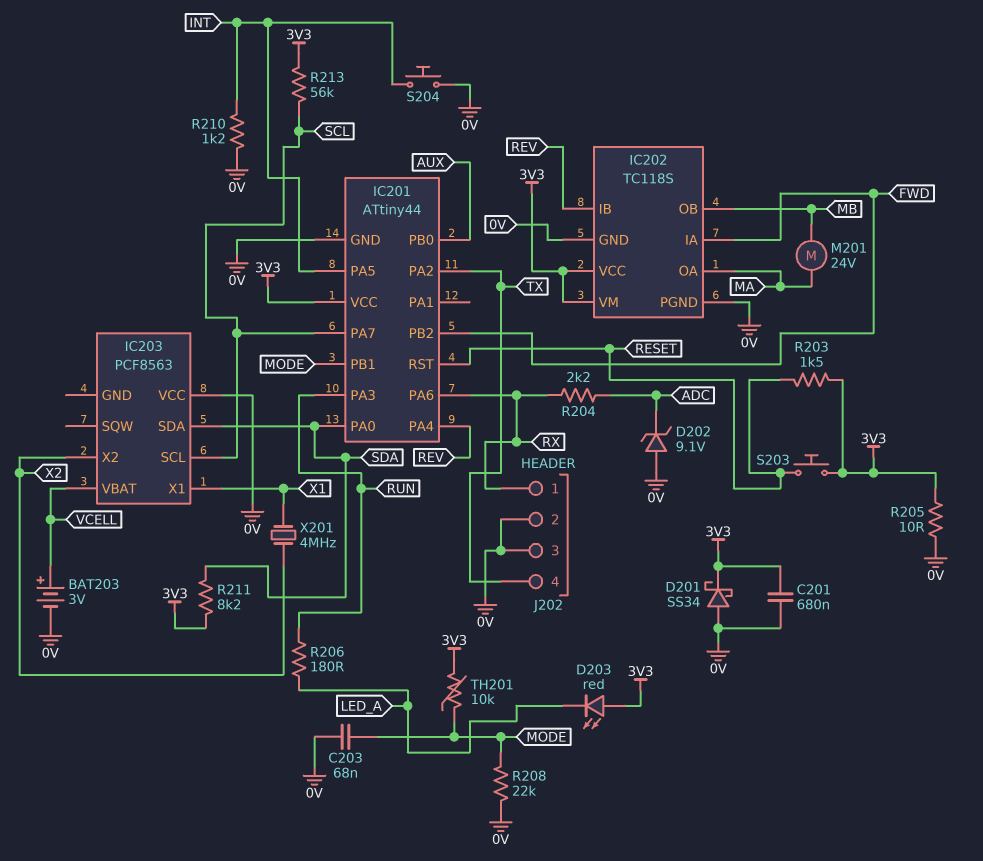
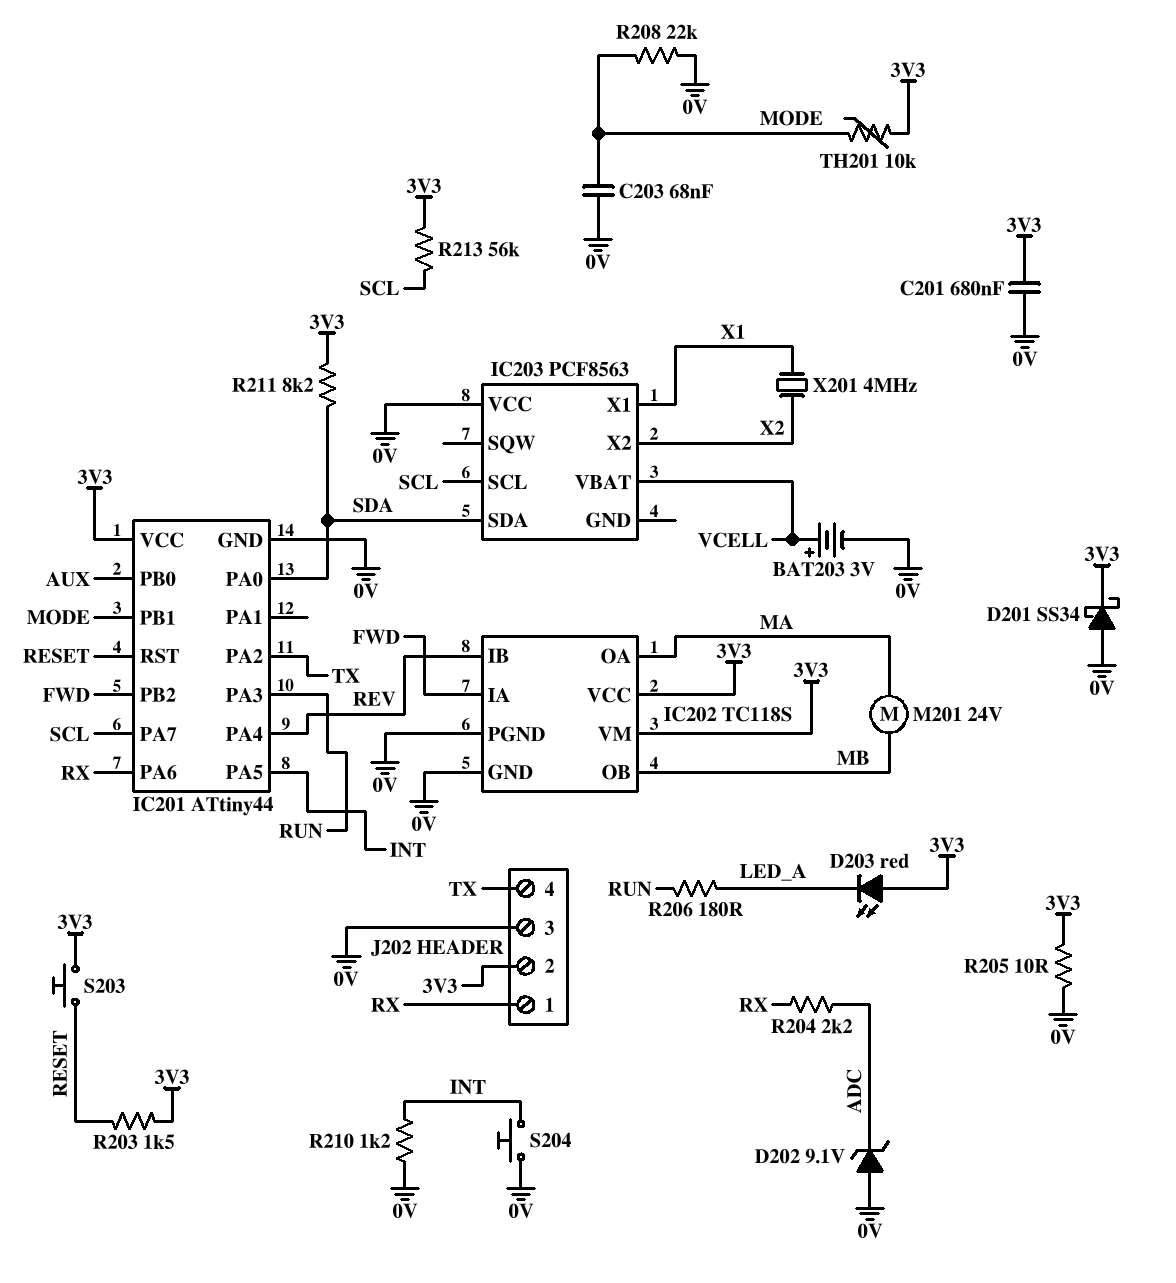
J202 pin 2: 0V -> 3V3

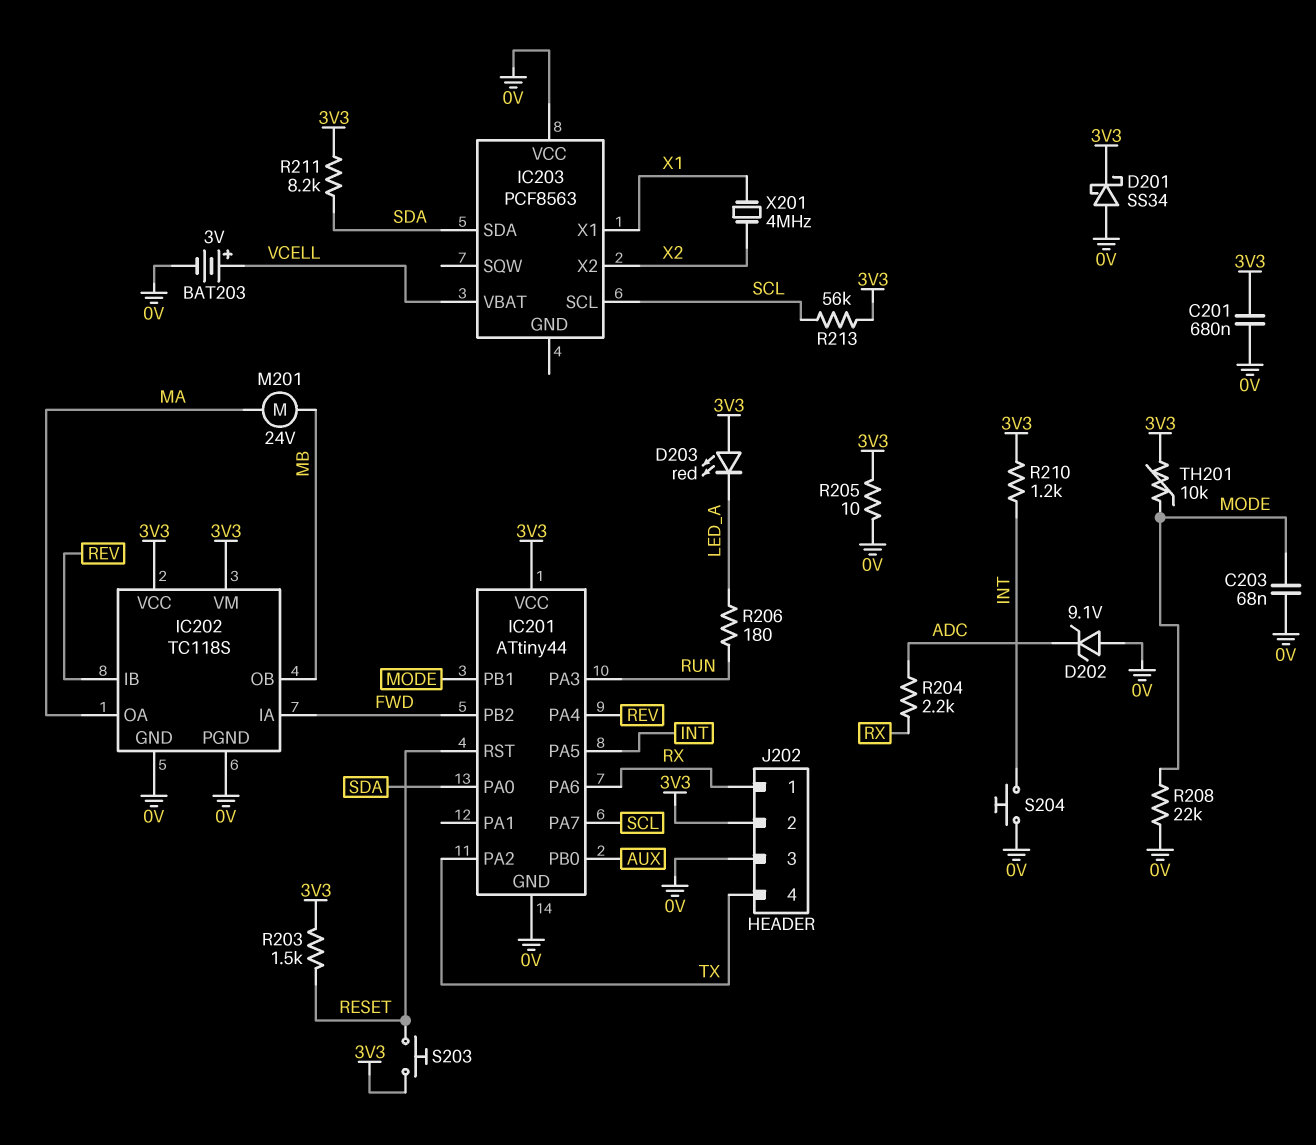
R210: 1.2k (0V, INT) -> 1.2k (3V3, INT)

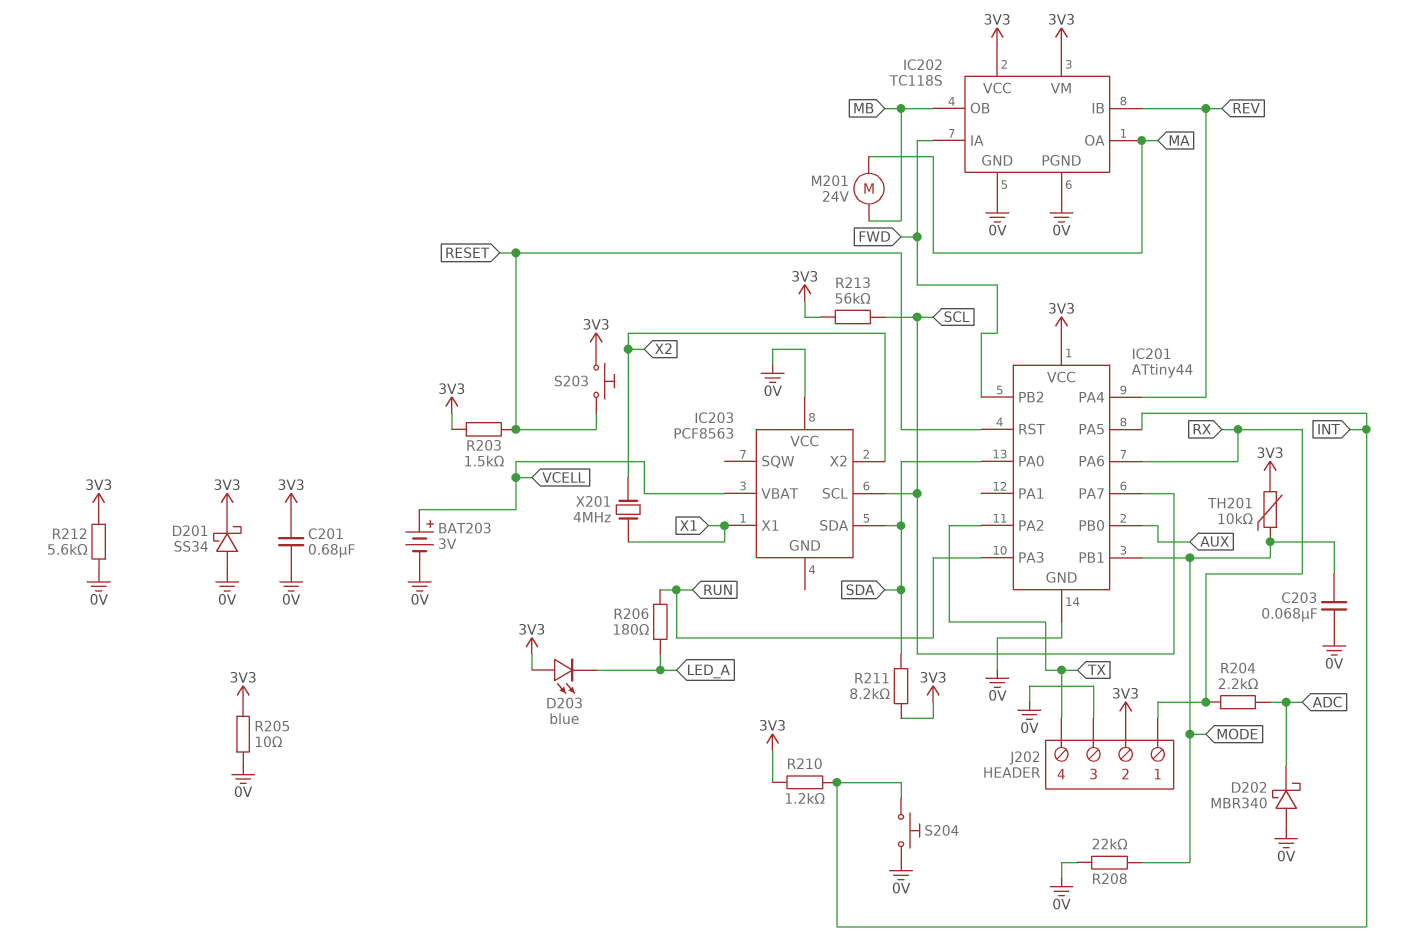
D202: zener 9.1V (A 0V, K ADC) -> schottky MBR340 (A 0V, K ADC)
D203: LED red (A 3V3, K LED_A) -> LED blue (A 3V3, K LED_A)
R212: none -> 5.6k (0V, 3V3)

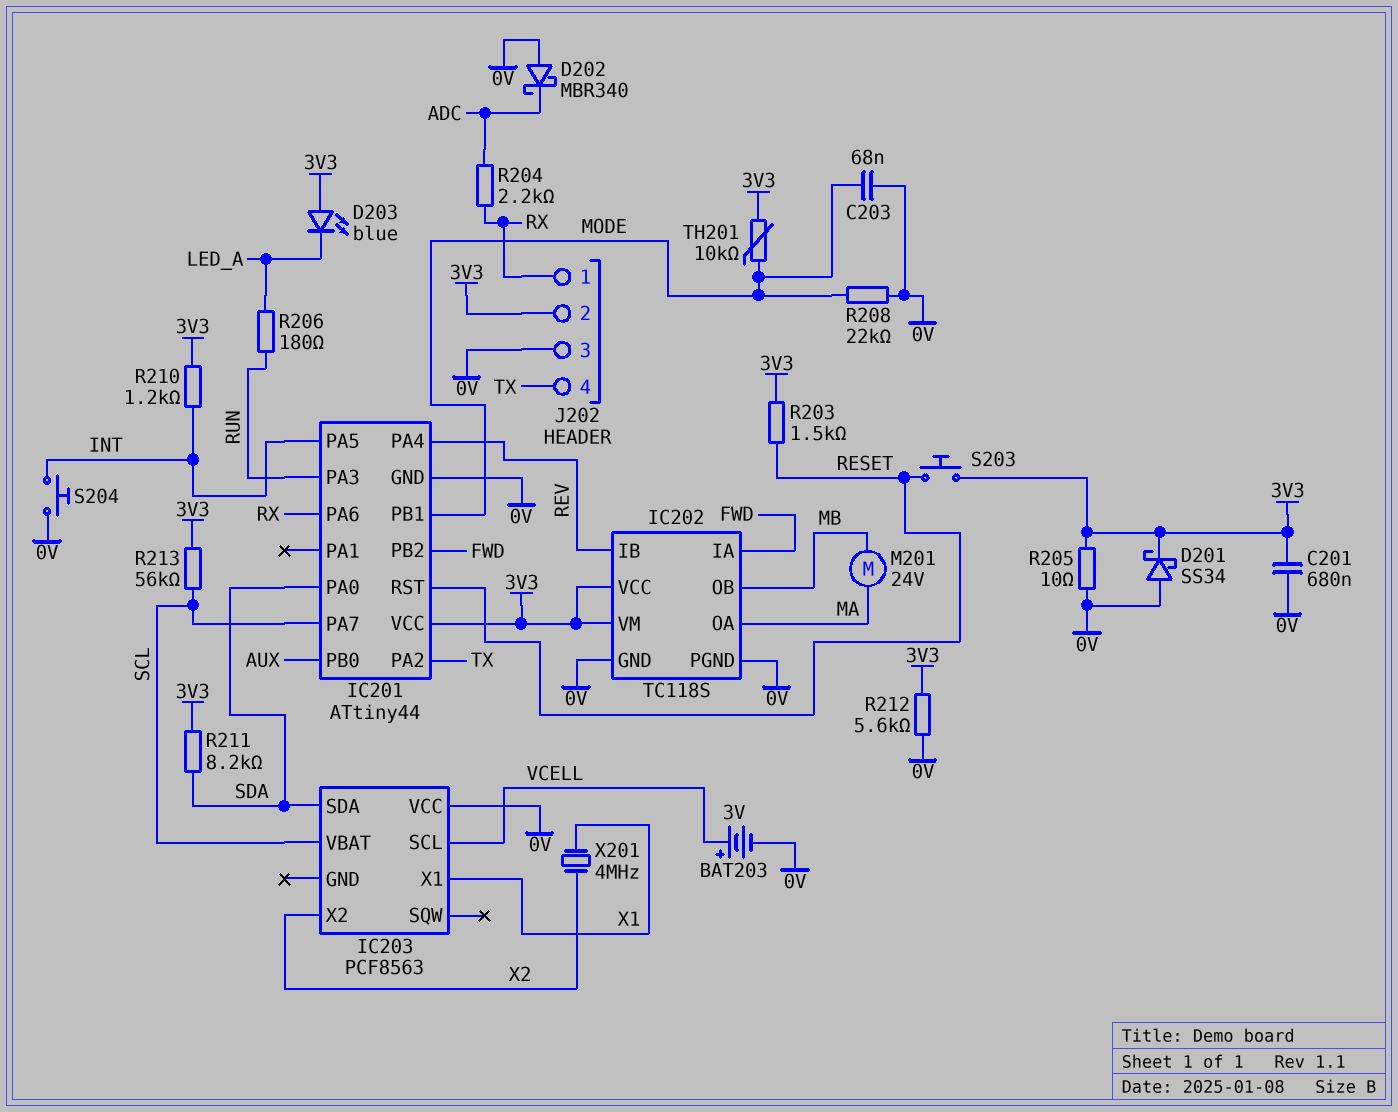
IC203 pin SCL: SCL -> VCELL
IC203 pin VBAT: VCELL -> SCL

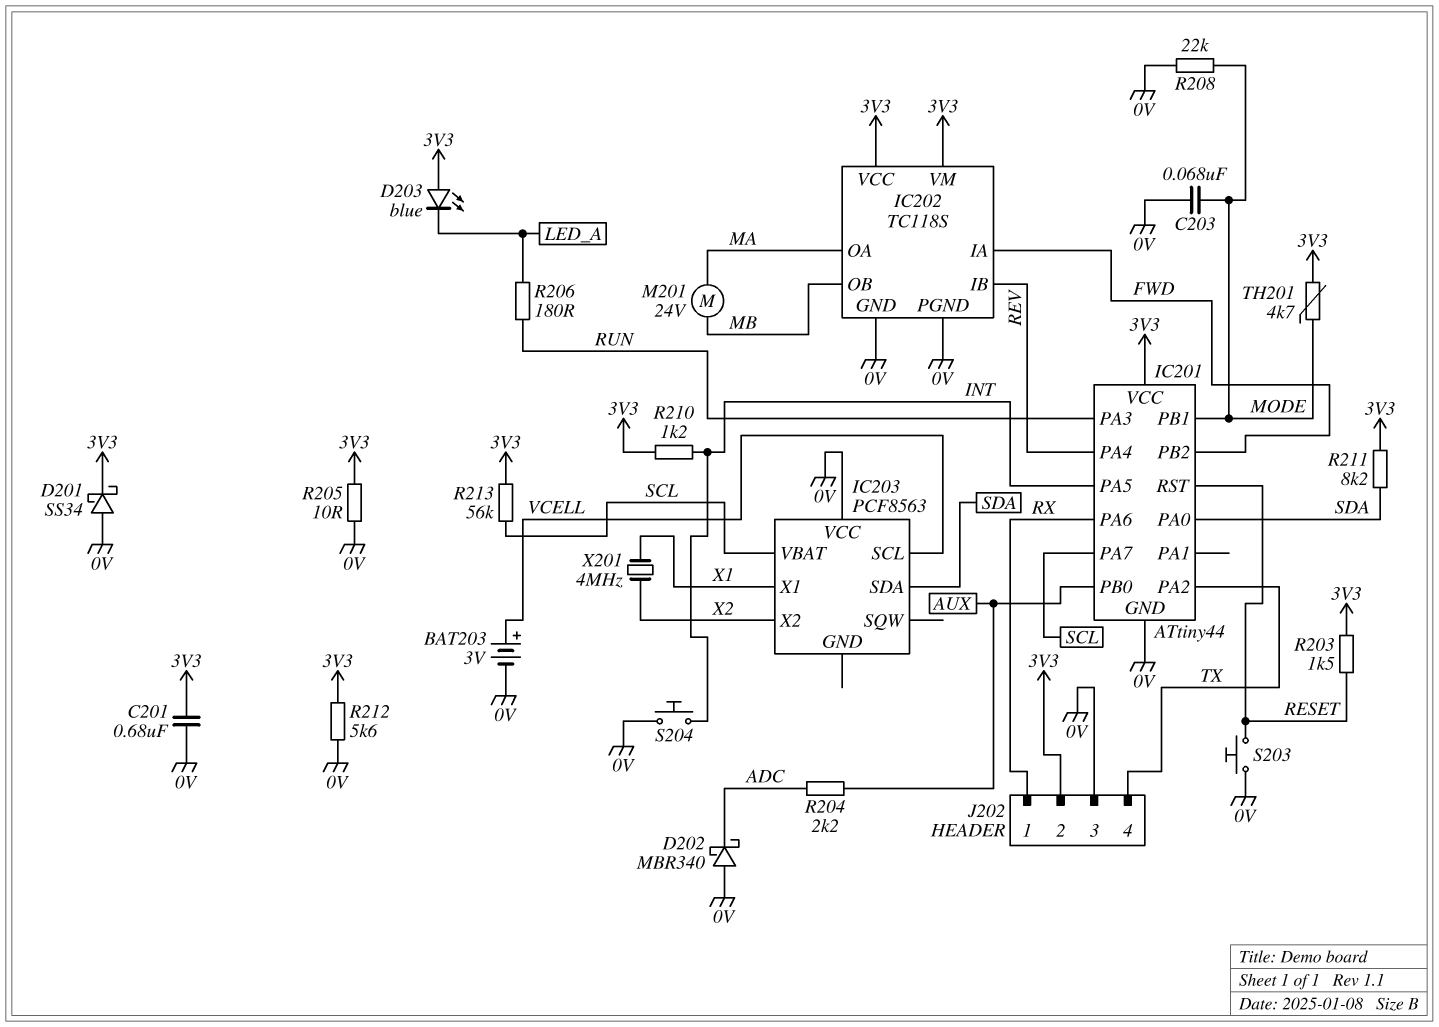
R204: 2.2k (ADC, RX) -> 2.2k (ADC, AUX)
S203: button (3V3, RESET) -> button (0V, RESET)
TH201: 10k (3V3, MODE) -> 4.7k (3V3, MODE)

